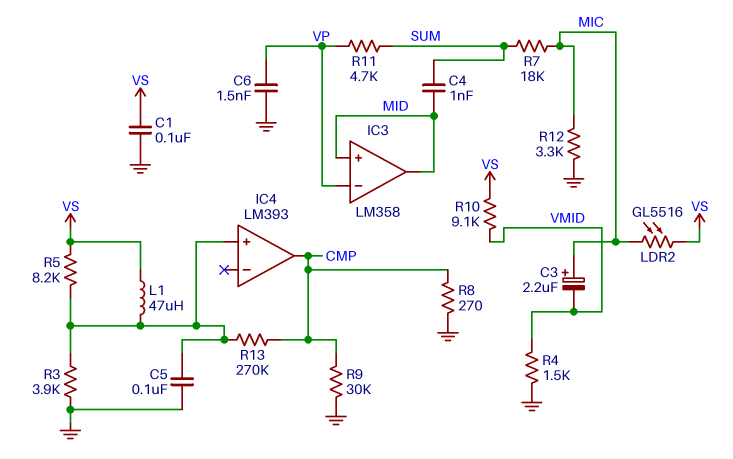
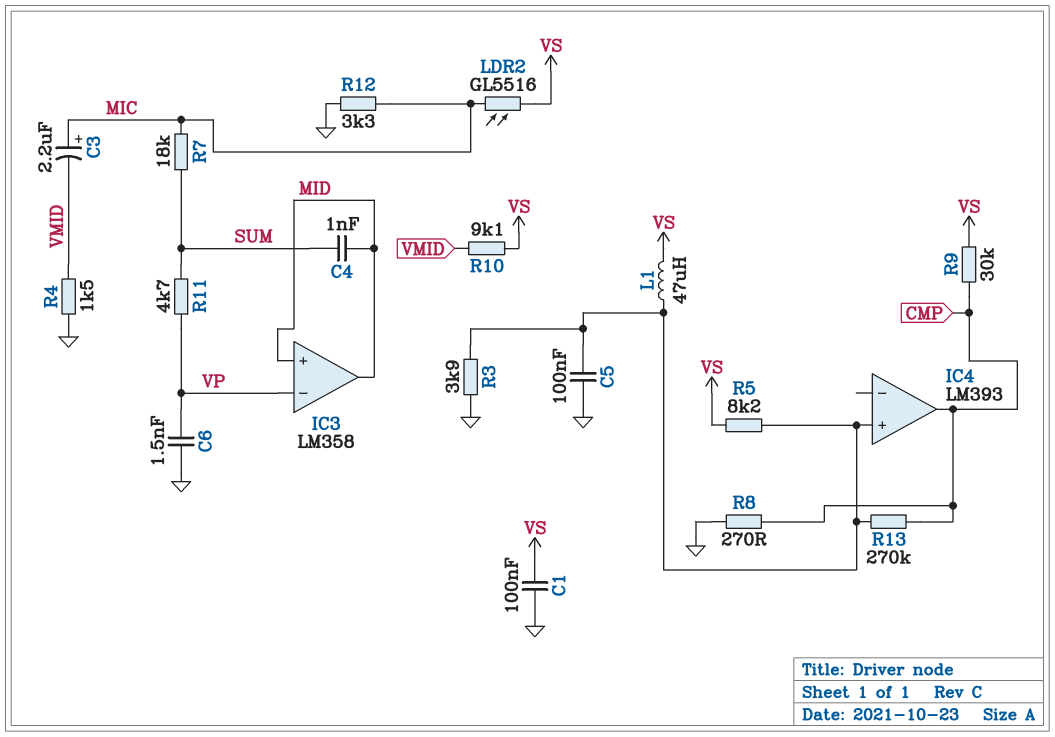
R9: 30k (CMP, GND) -> 30k (CMP, VS)

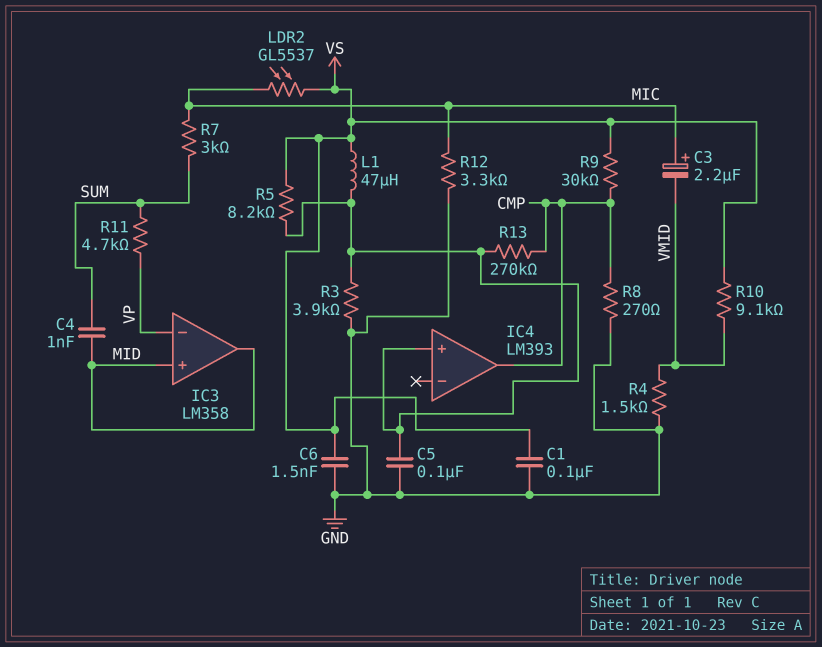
C6: 1.5nF (GND, VP) -> 1.5nF (GND, VS)
LDR2: GL5516 (MIC, VS) -> GL5537 (MIC, VS)
R7: 18k (MIC, SUM) -> 3k (MIC, SUM)

